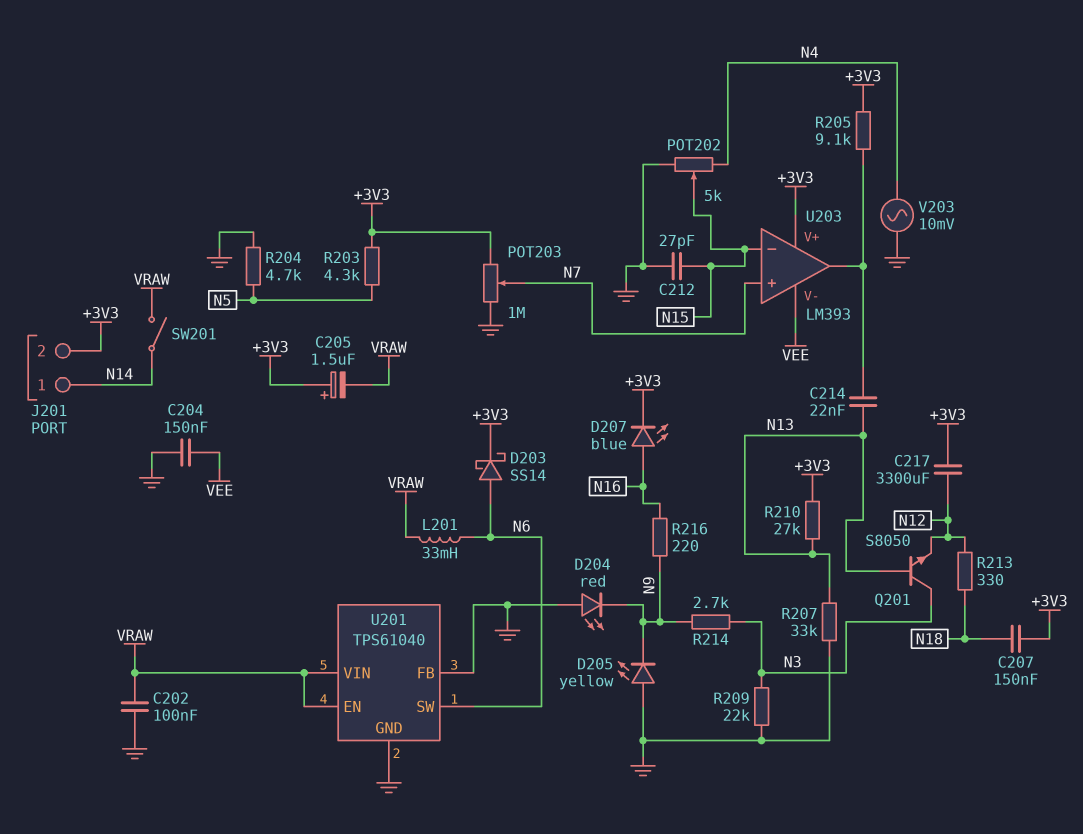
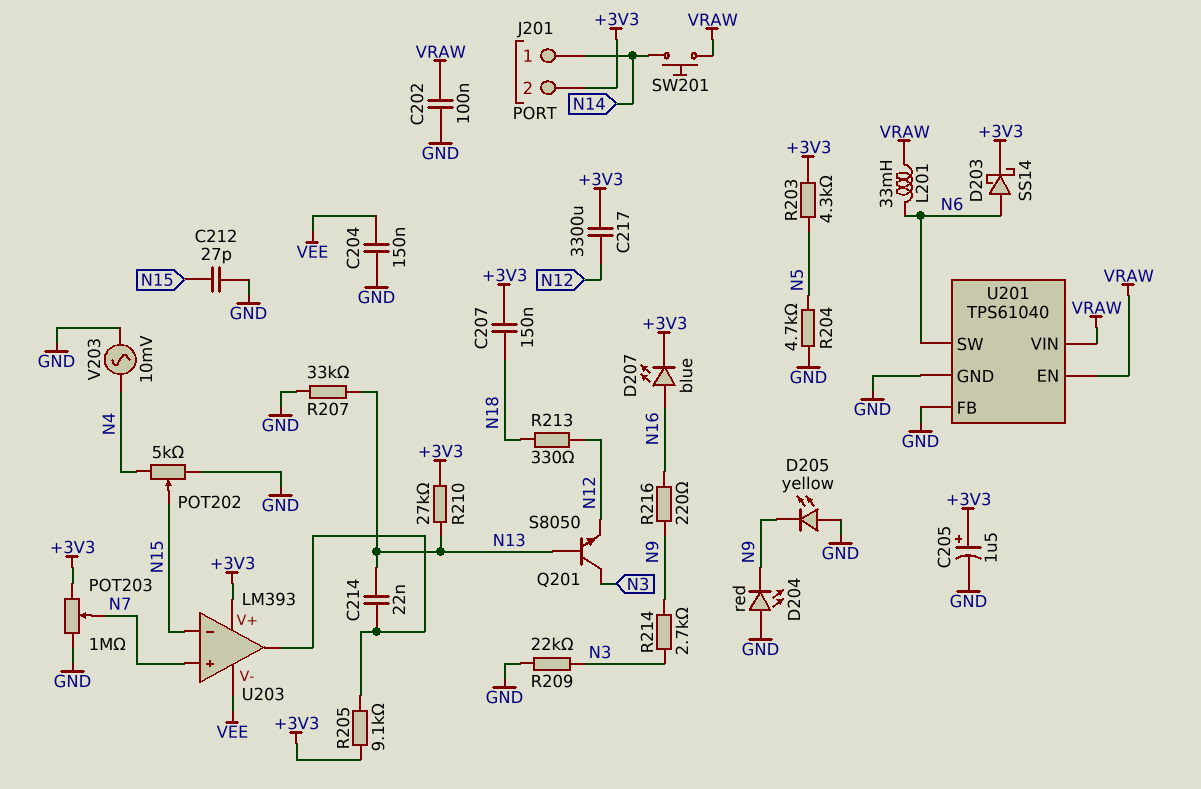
C205: 1.5uF (plus +3V3, minus VRAW) -> 1.5uF (plus +3V3, minus GND)
SW201: switch (N14, VRAW) -> button (N14, VRAW)

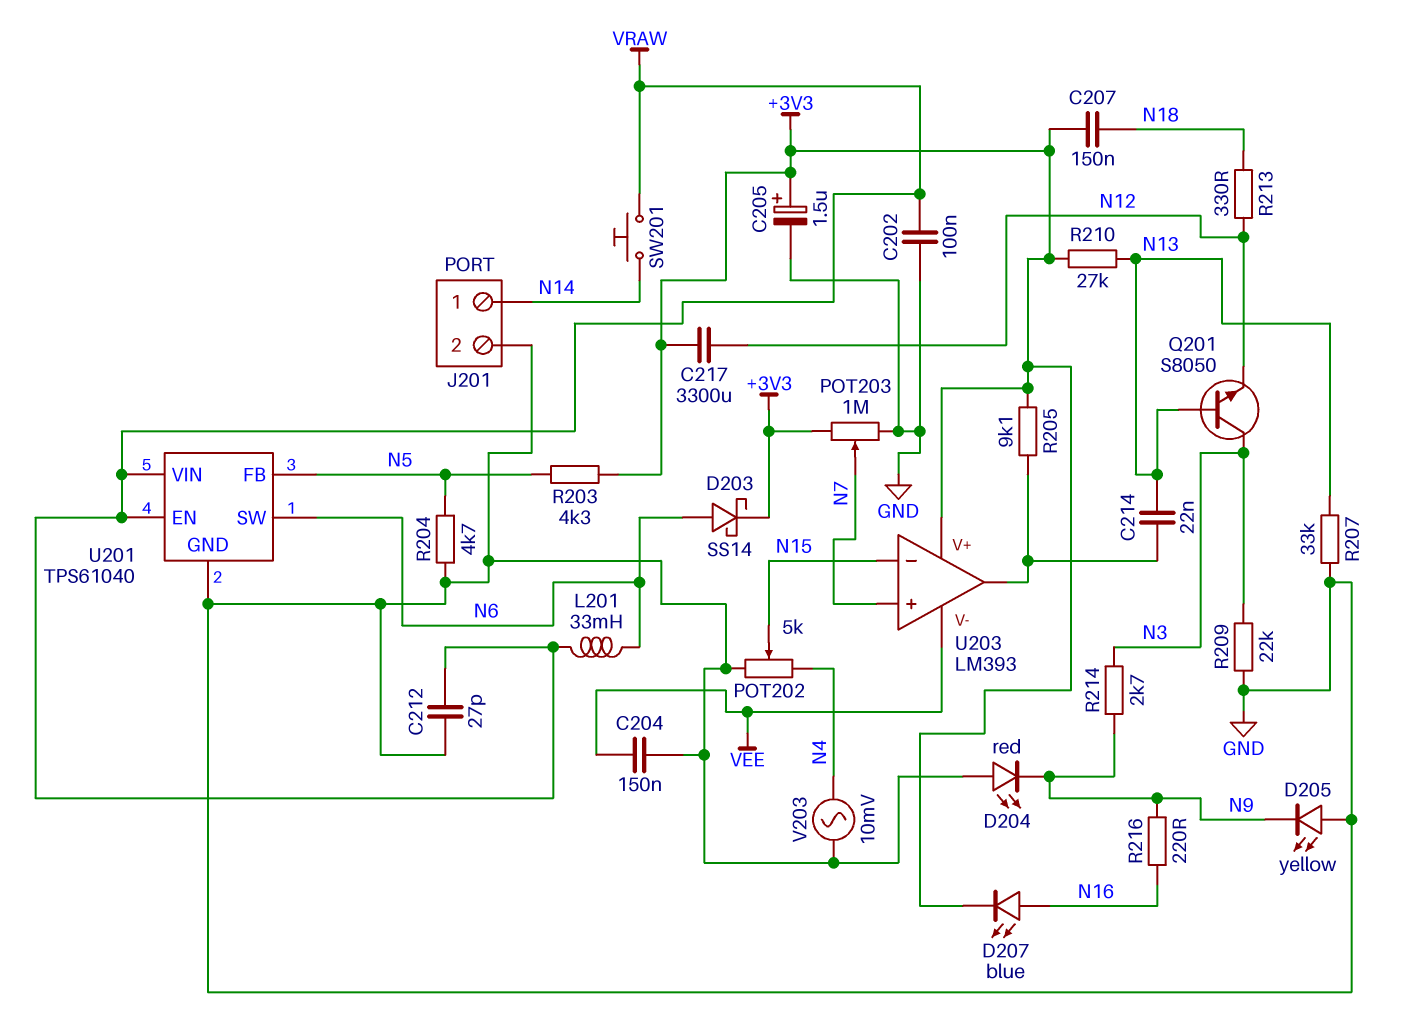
C212: 27pF (GND, N15) -> 27pF (GND, VRAW)
J201 pin 2: +3V3 -> GND
U201 pin FB: GND -> N5

